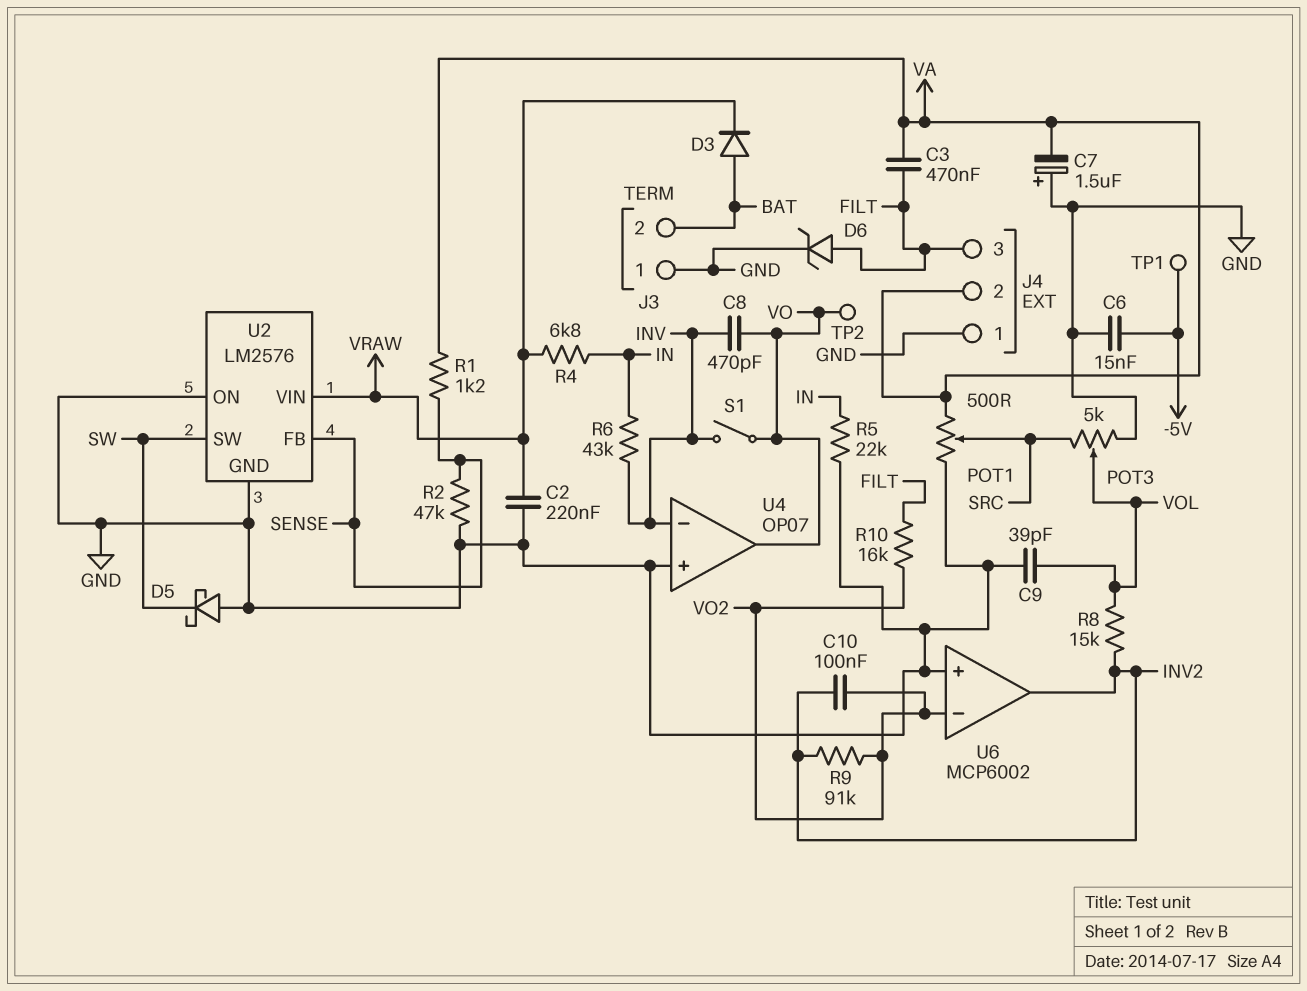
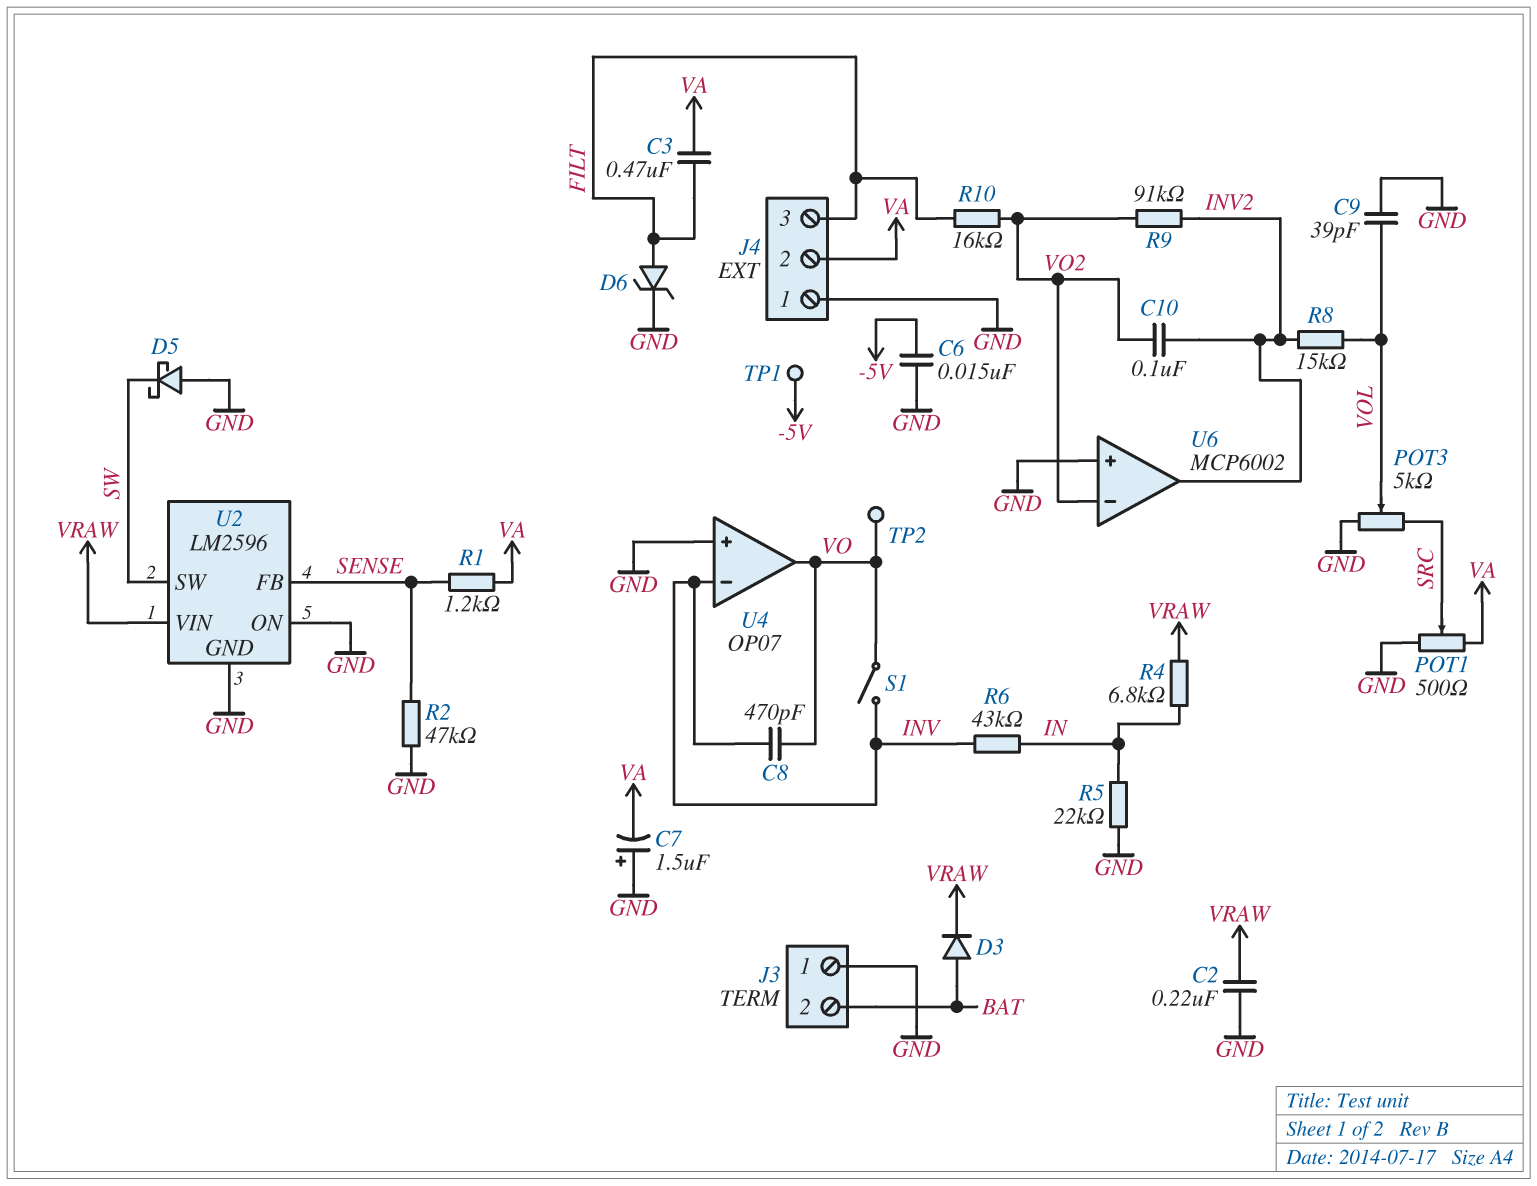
U2: LM2576 -> LM2596

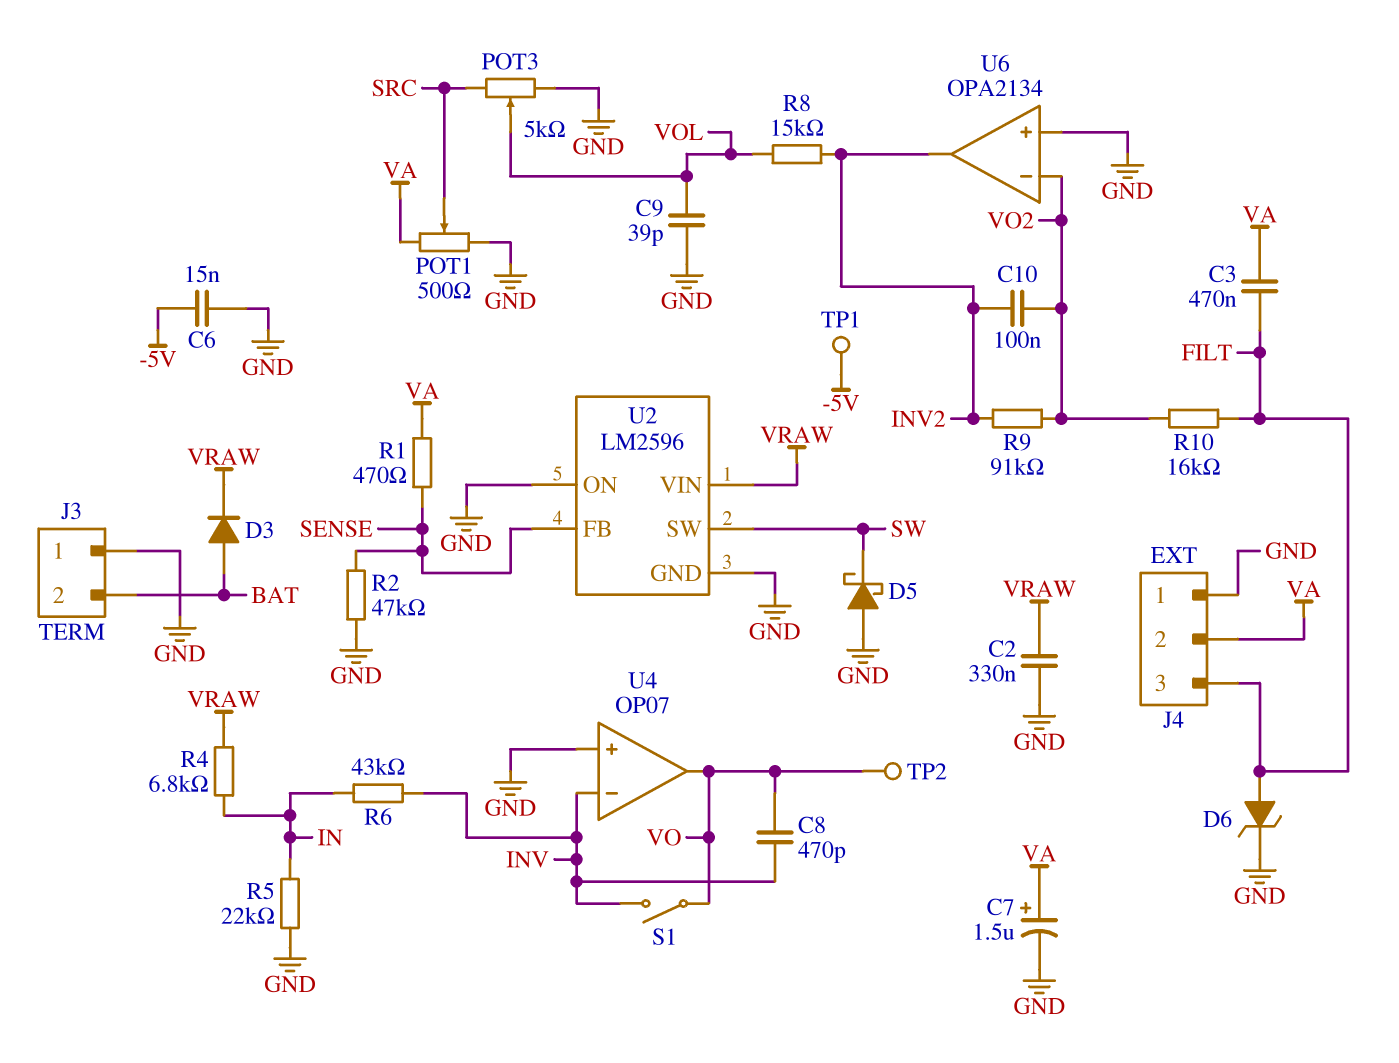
C2: 220nF (GND, VRAW) -> 330nF (GND, VRAW)
C7: 1.5uF (plus GND, minus VA) -> 1.5uF (plus VA, minus GND)
R1: 1.2k (SENSE, VA) -> 470 (SENSE, VA)
U6: MCP6002 -> OPA2134

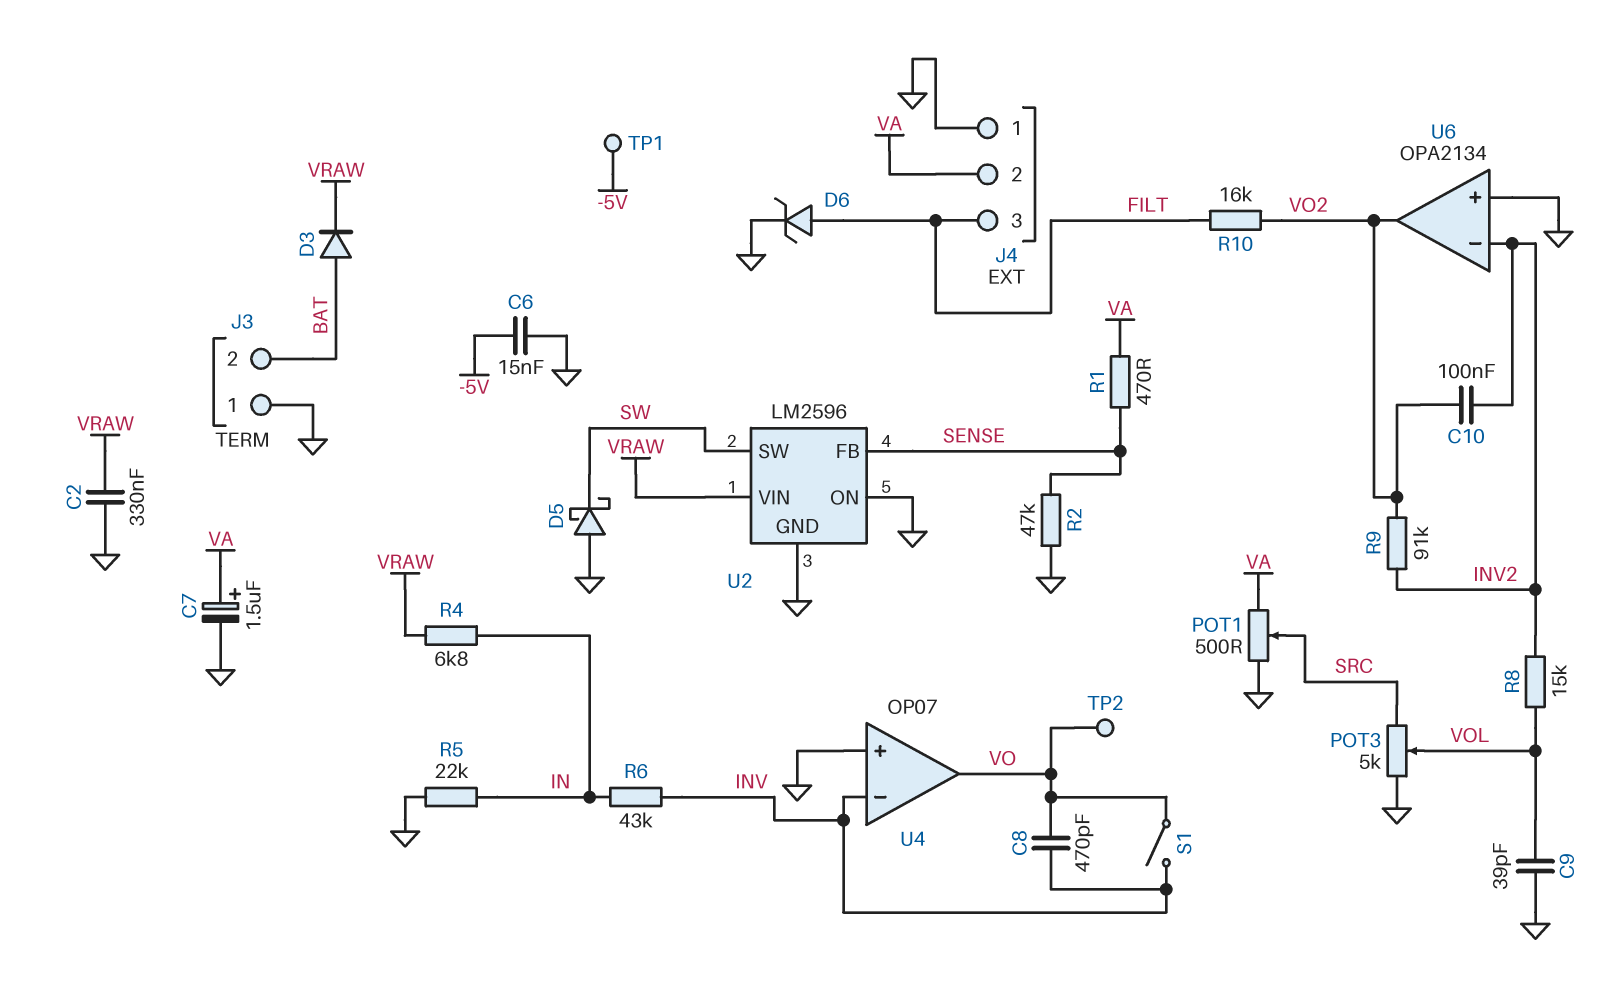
C3: 470nF (FILT, VA) -> none
U6 pin in-: VO2 -> INV2
U6 pin out: INV2 -> VO2

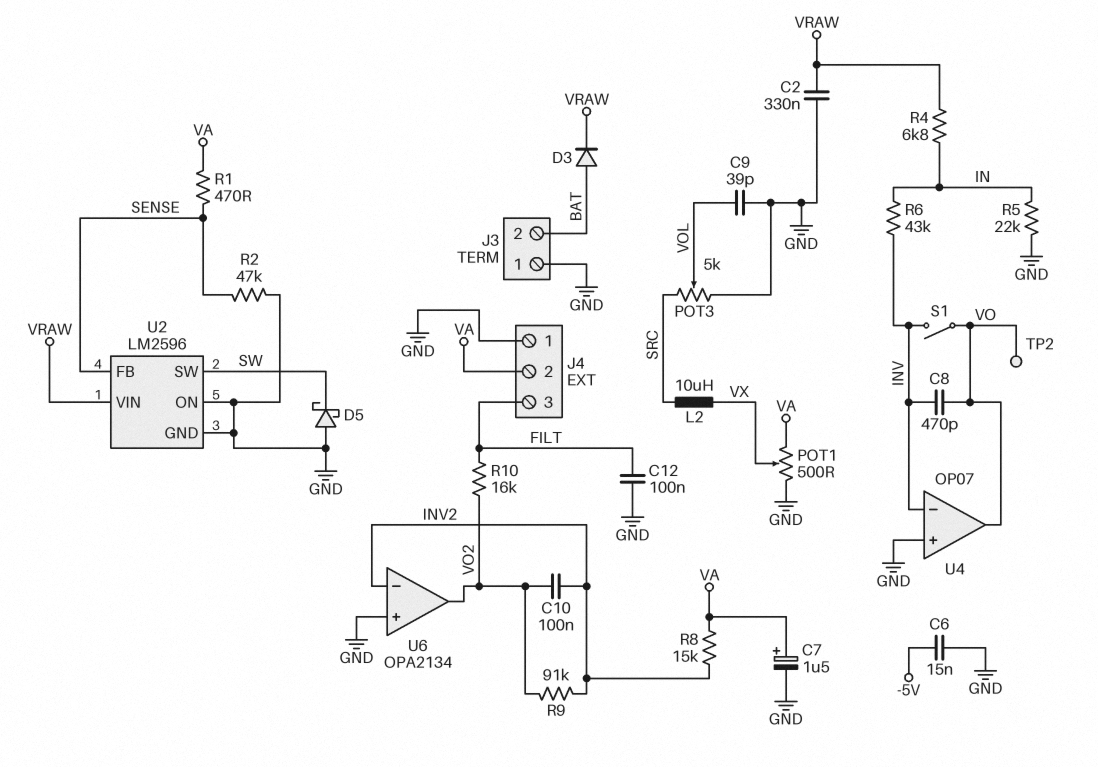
C12: none -> 100nF (FILT, GND)
D6: zener (A FILT, K GND) -> none
L2: none -> 10uH (SRC, VX)
POT1: 500 (GND, VA, wiper SRC) -> 500 (GND, VA, wiper VX)
R8: 15k (INV2, VOL) -> 15k (INV2, VA)
TP1: test point (-5V) -> none

